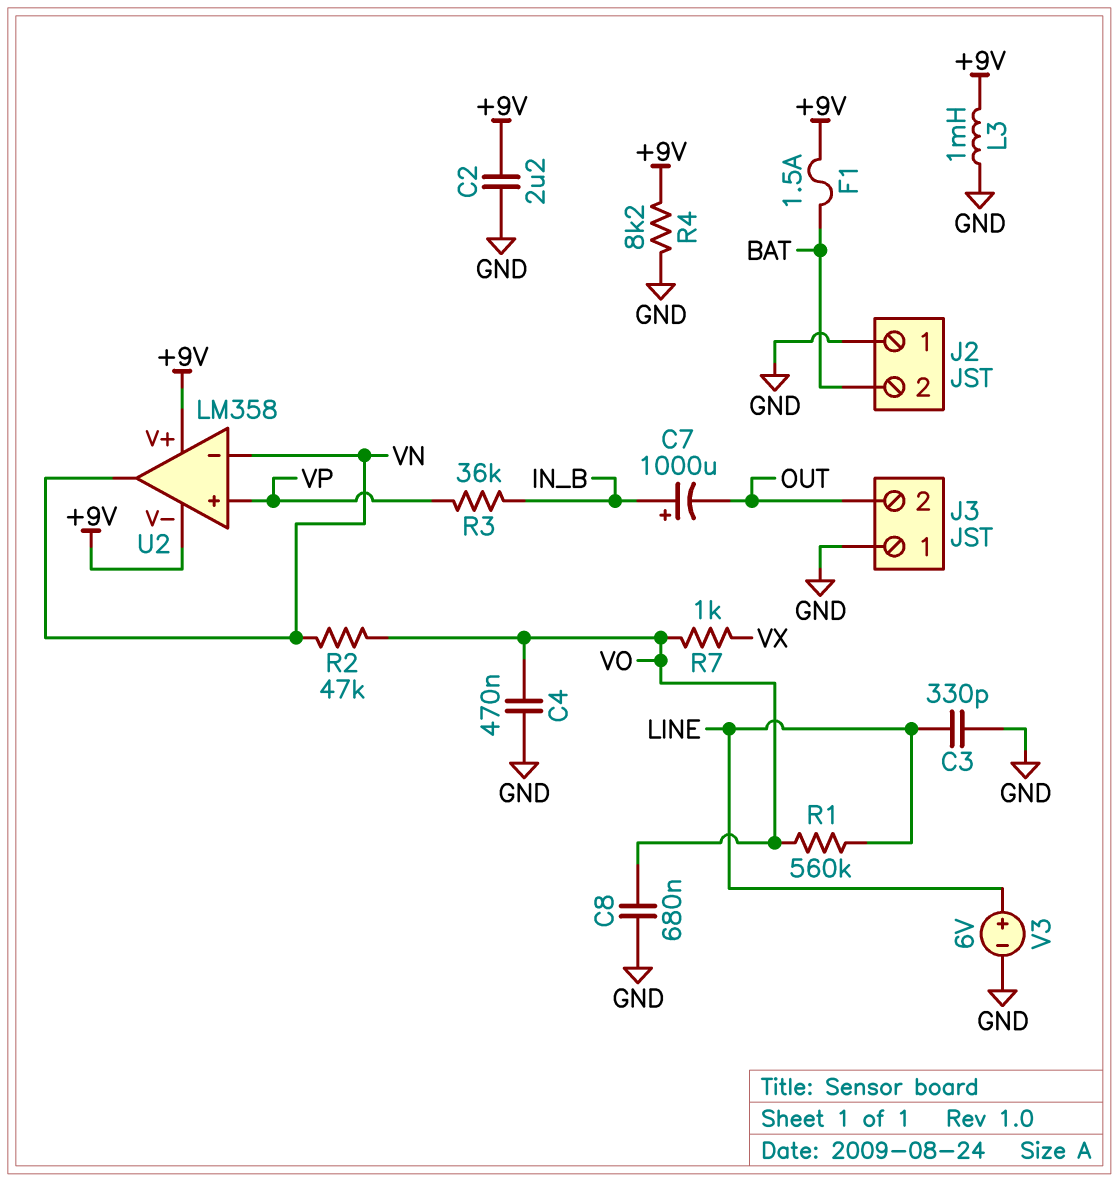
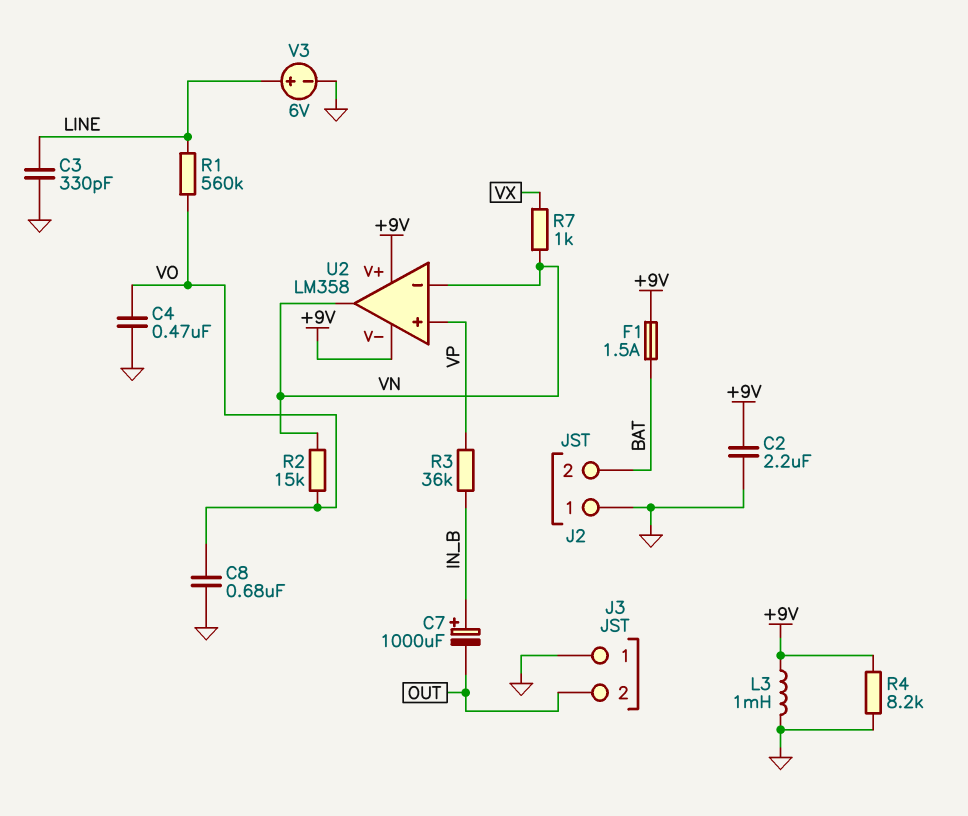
R2: 47k (VN, VO) -> 15k (VN, VO)
R7: 1k (VO, VX) -> 1k (VN, VX)

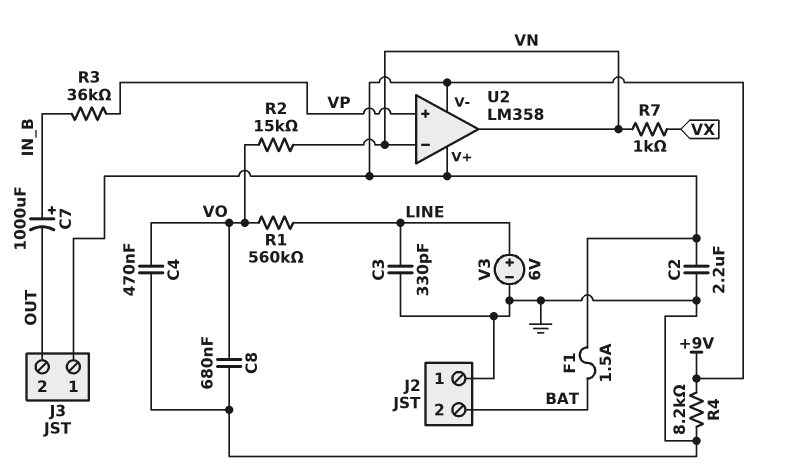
J3 pin 1: GND -> +9V
L3: 1mH (+9V, GND) -> none

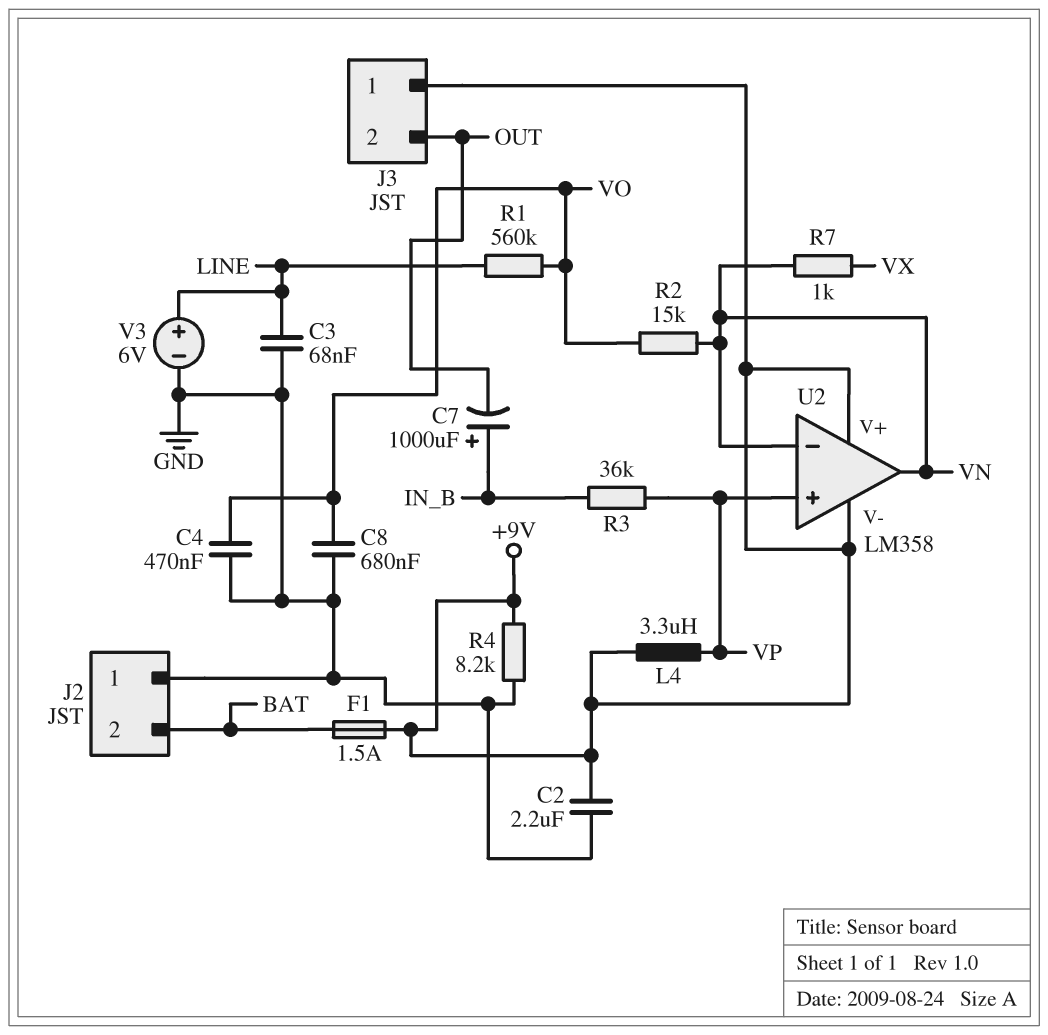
C3: 330pF (GND, LINE) -> 68nF (GND, LINE)
L4: none -> 3.3uH (+9V, VP)

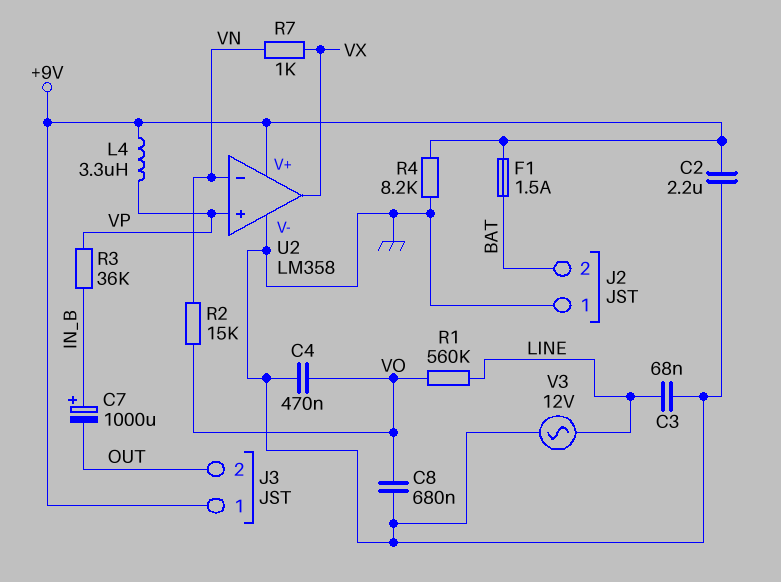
U2 pin V-: +9V -> GND
U2 pin out: VN -> VX
V3: 6V (plus LINE, minus GND) -> AC 12V (GND, LINE)

